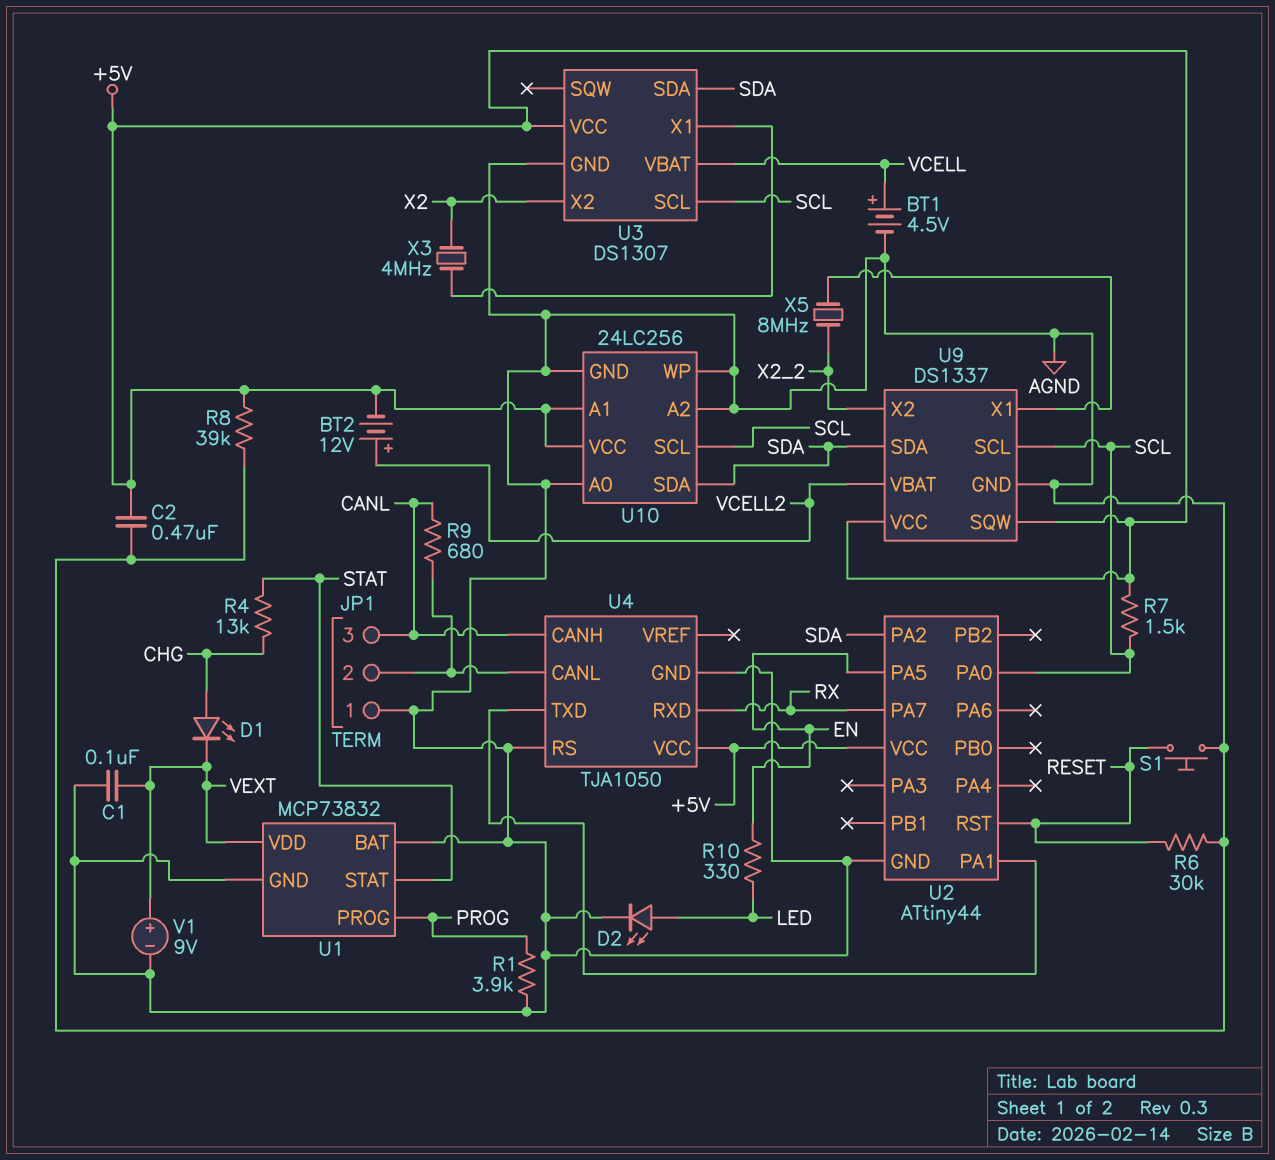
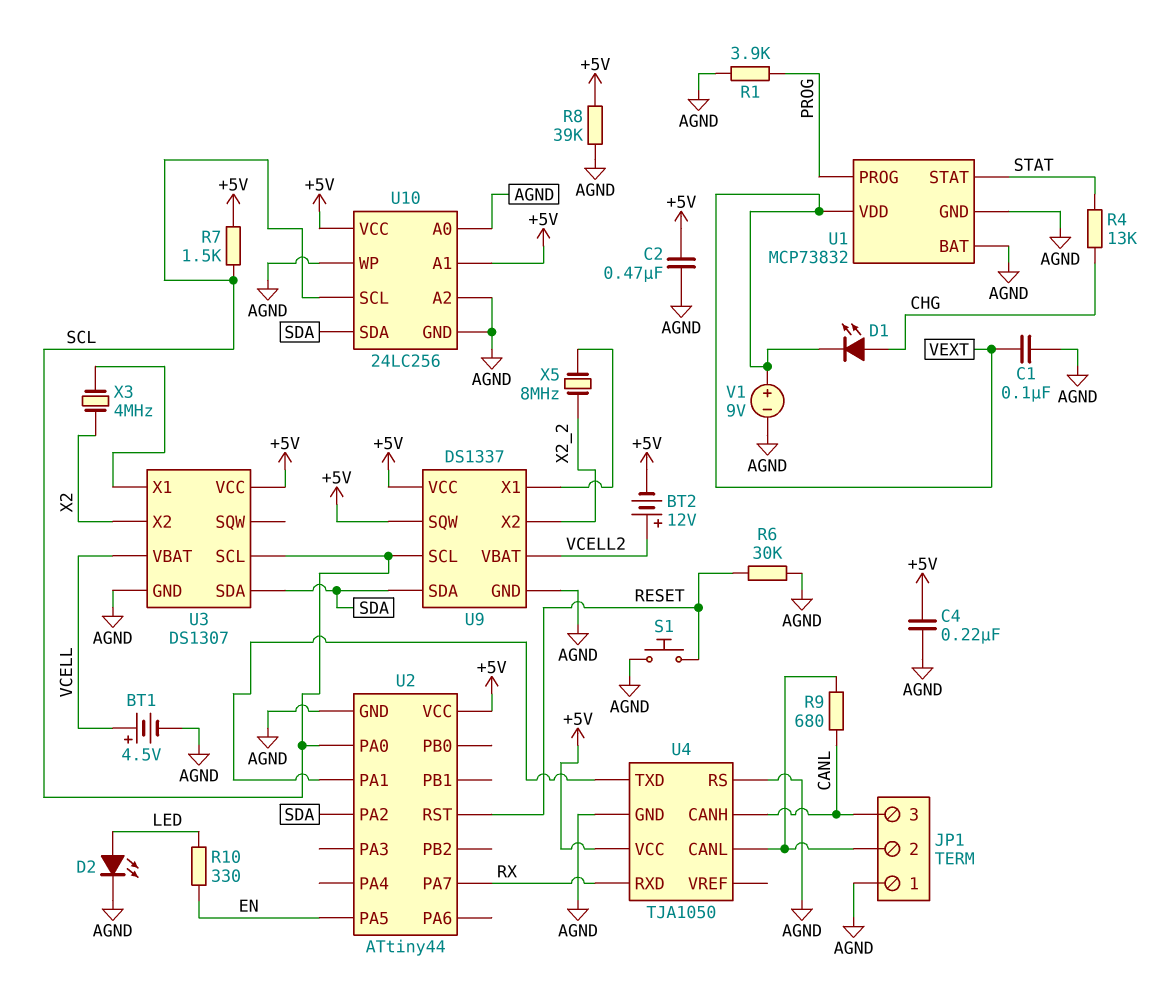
C4: none -> 220nF (+5V, AGND)

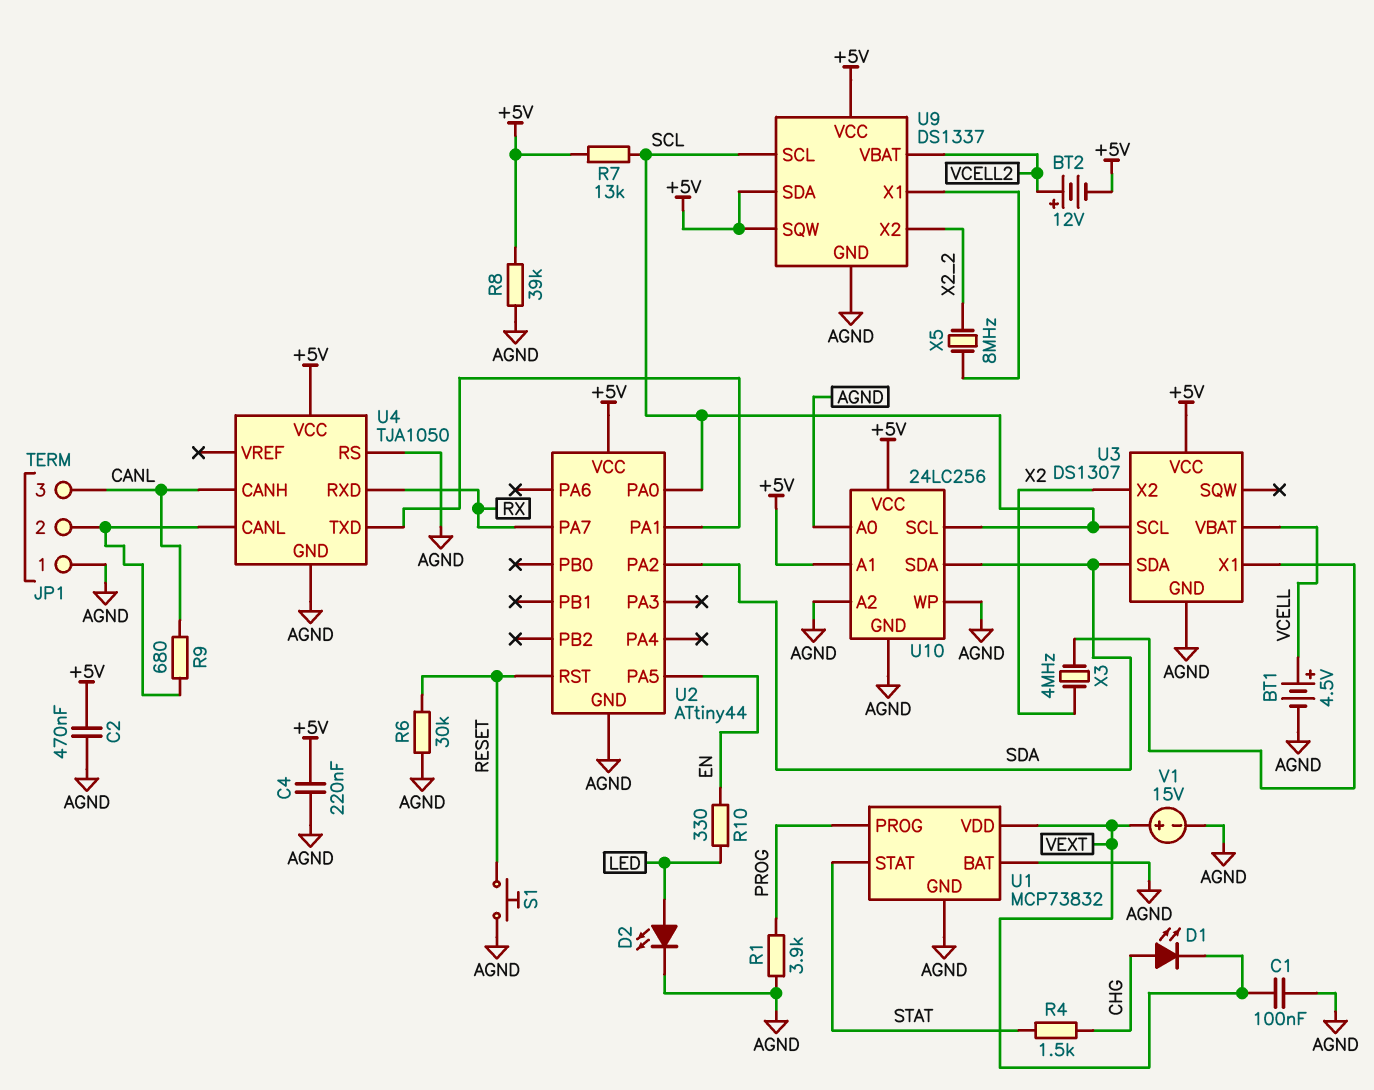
R4: 13k (CHG, STAT) -> 1.5k (CHG, STAT)
R7: 1.5k (+5V, SCL) -> 13k (+5V, SCL)
U9 pin SDA: SDA -> +5V
V1: 9V (plus VEXT, minus AGND) -> 15V (plus VEXT, minus AGND)

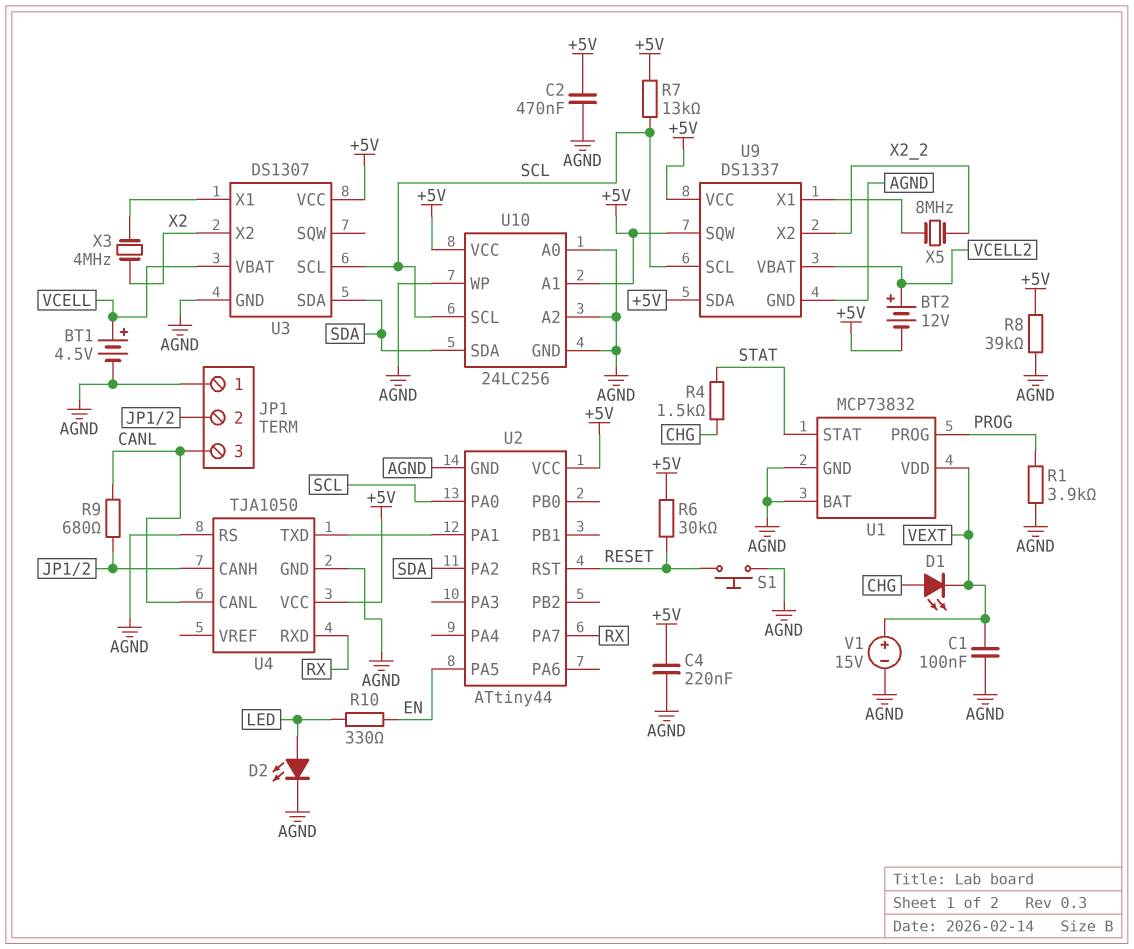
R6: 30k (AGND, RESET) -> 30k (+5V, RESET)
U4 pin CANH: CANL -> JP1/2
U4 pin CANL: JP1/2 -> CANL

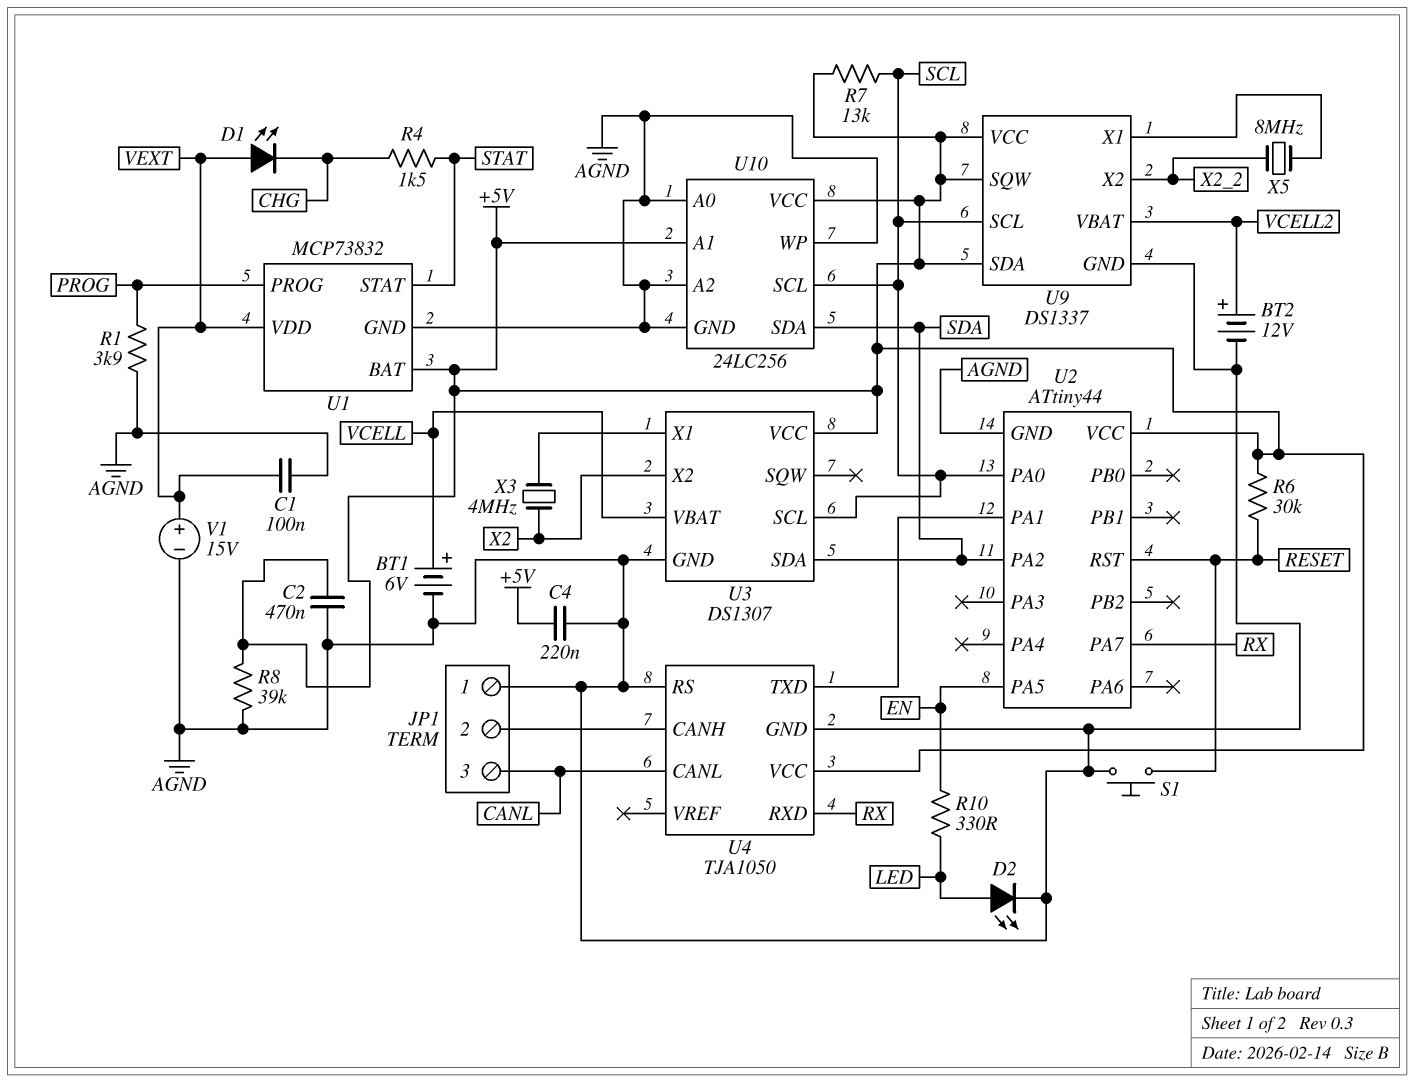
BT1: 4.5V (plus VCELL, minus AGND) -> 6V (plus VCELL, minus AGND)
BT2: 12V (plus VCELL2, minus +5V) -> 12V (plus VCELL2, minus AGND)
D1: LED (A CHG, K VEXT) -> LED (A VEXT, K CHG)
R9: 680 (CANL, JP1/2) -> none
U1 pin BAT: AGND -> +5V

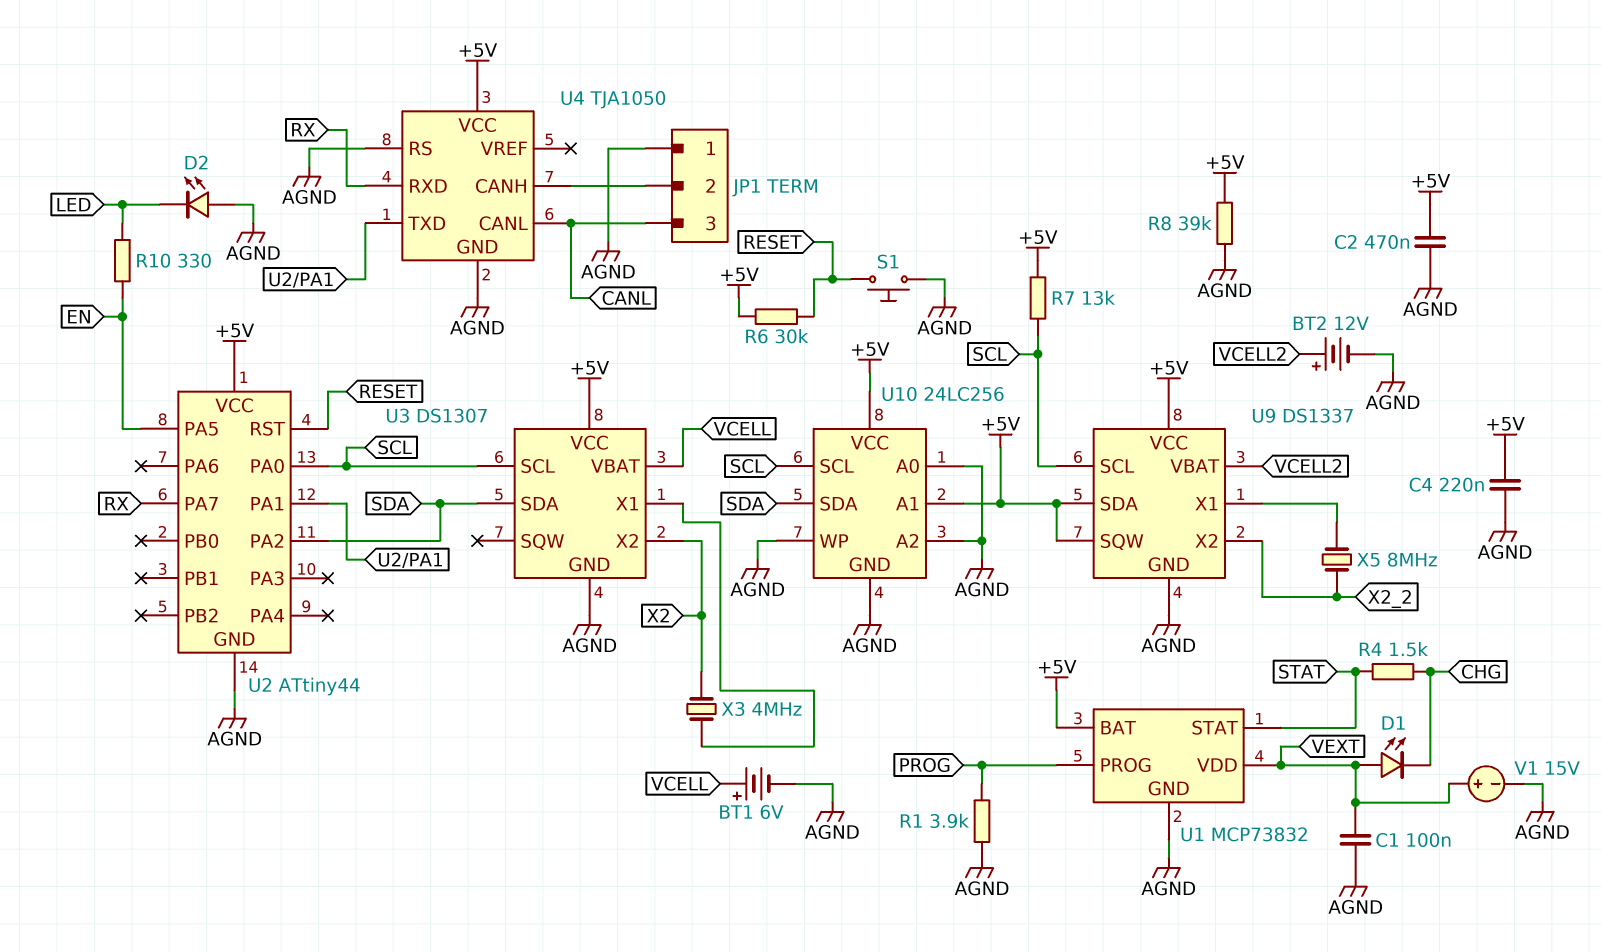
D2: LED (A LED, K AGND) -> LED (A AGND, K LED)

